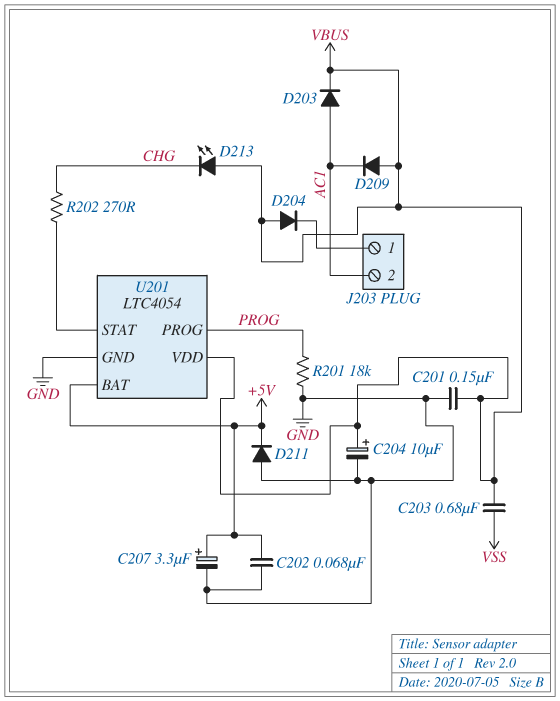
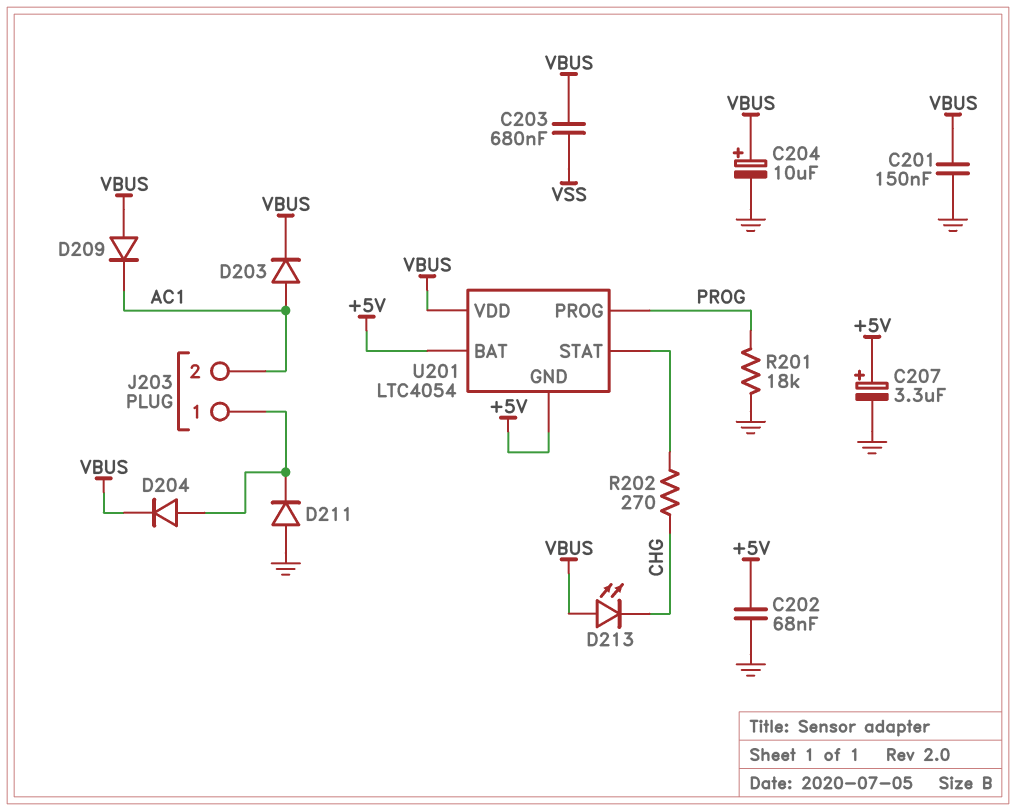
D204: diode (A VBUS, K J203/1) -> diode (A J203/1, K VBUS)
D211: diode (A GND, K +5V) -> diode (A GND, K J203/1)
U201 pin GND: GND -> +5V

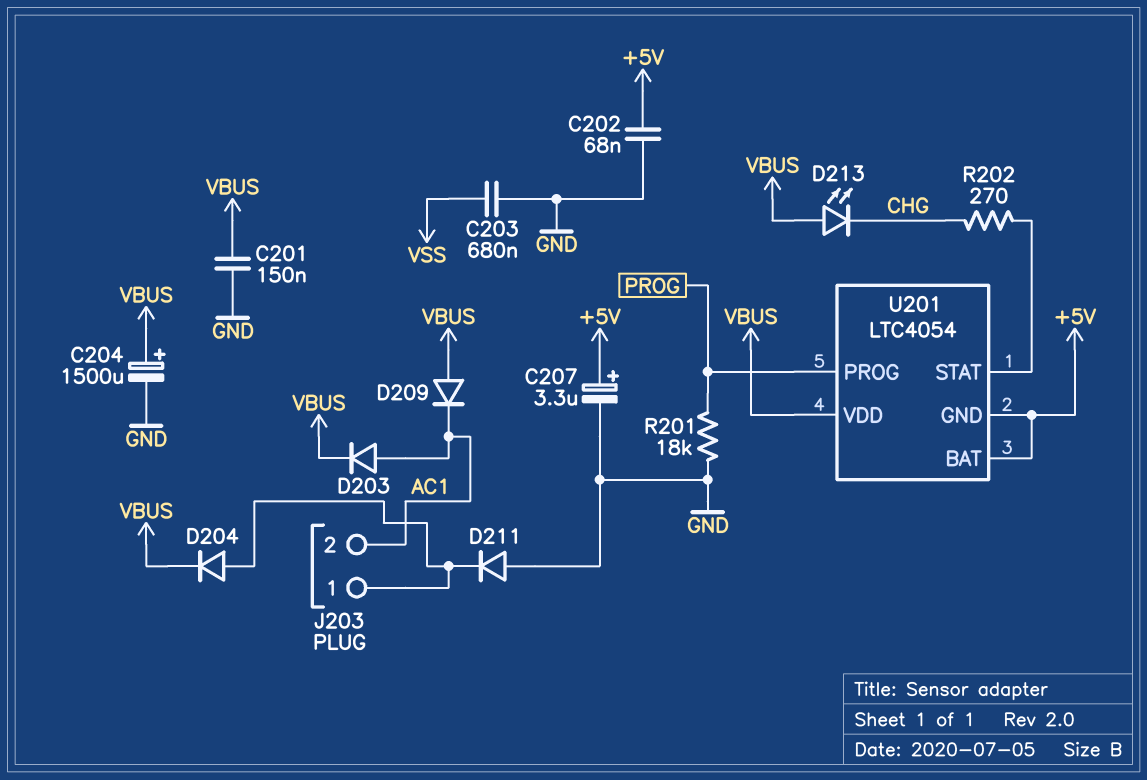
C203: 680nF (VBUS, VSS) -> 680nF (GND, VSS)
C204: 10uF (plus VBUS, minus GND) -> 1500uF (plus VBUS, minus GND)

